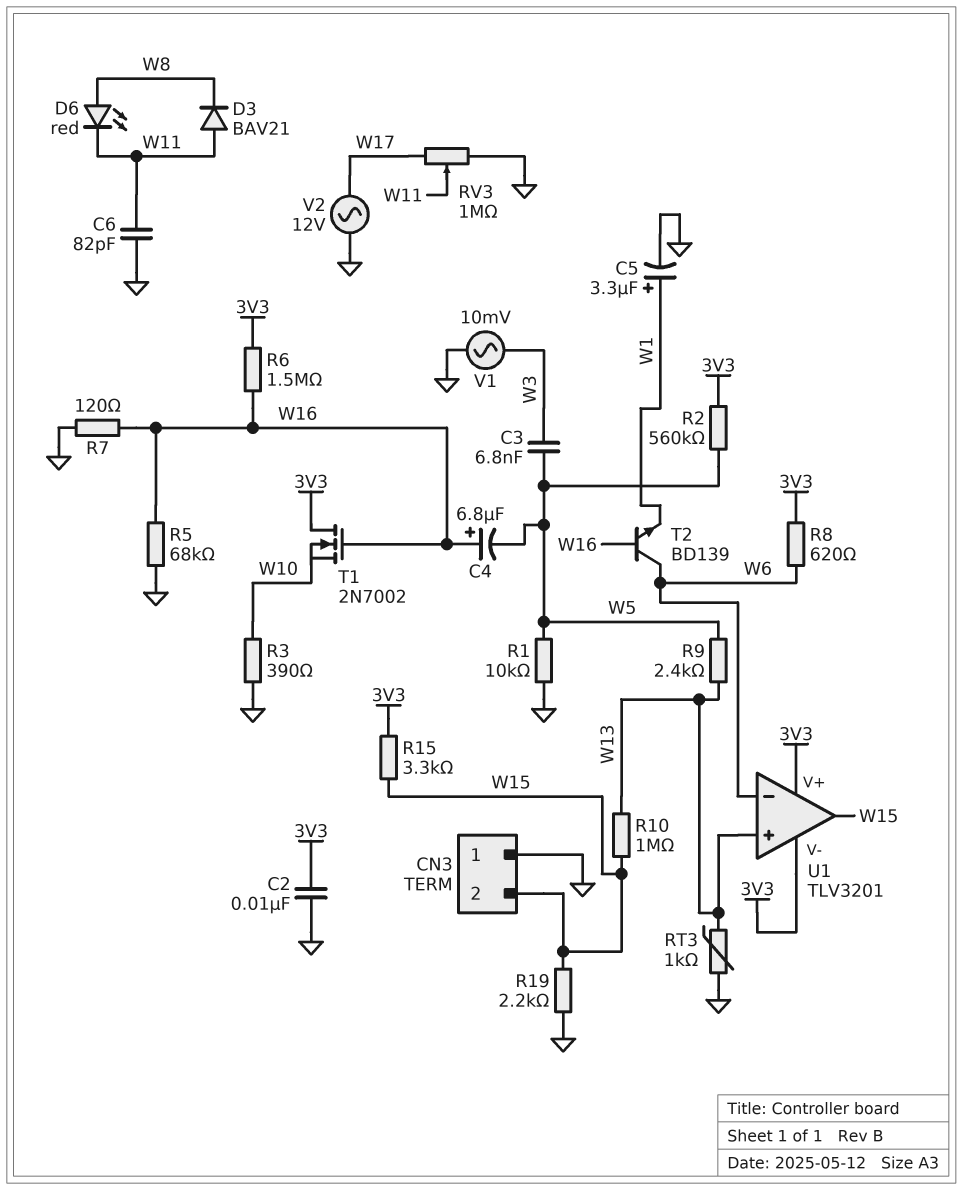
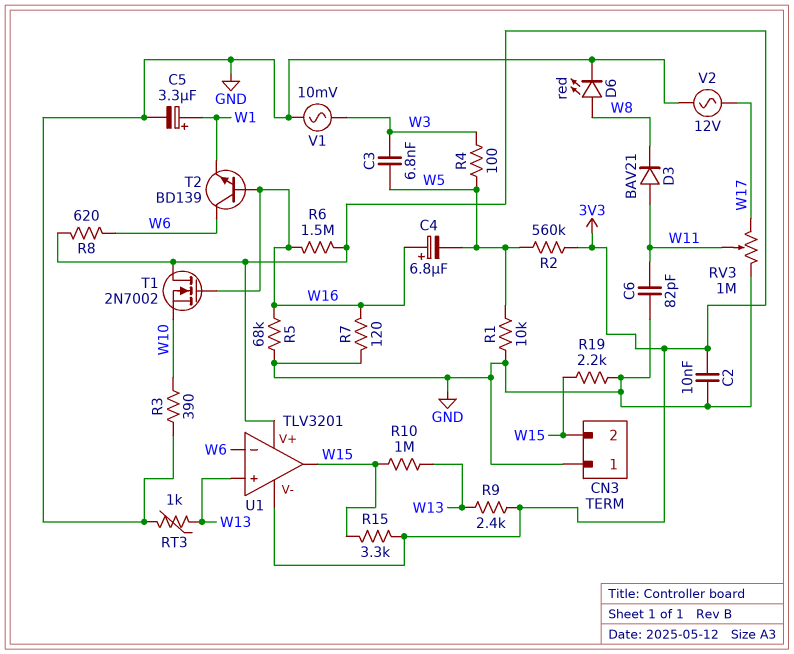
D6: LED red (A W8, K W11) -> LED red (A W8, K GND)
R4: none -> 100 (W3, W5)
R9: 2.4k (W5, W13) -> 2.4k (3V3, W13)

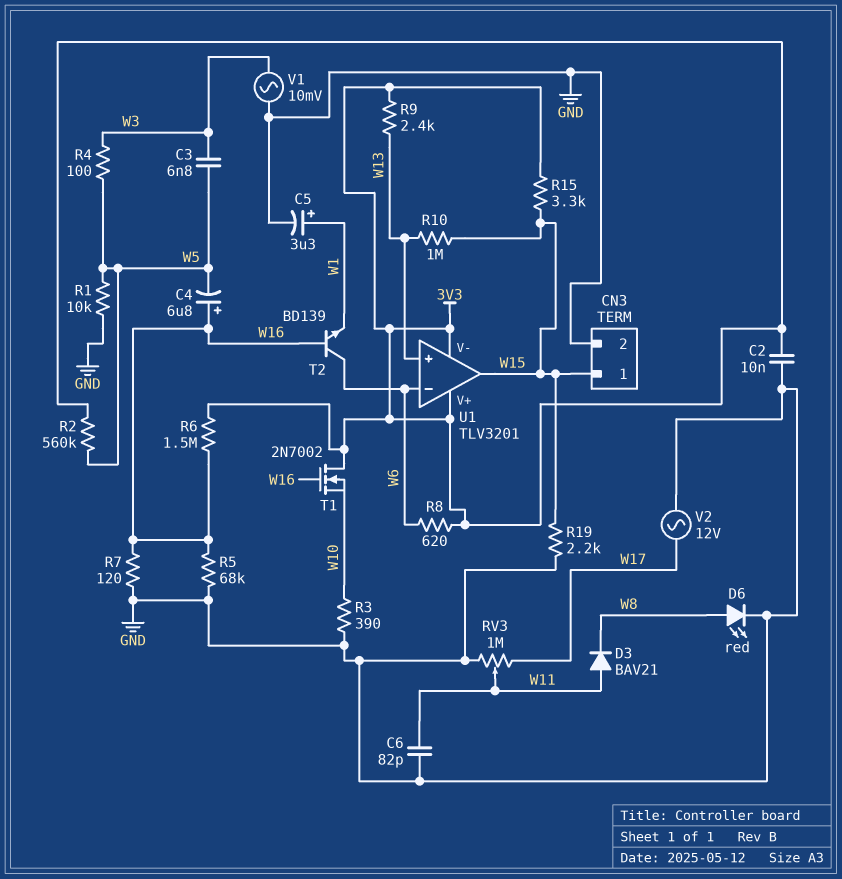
CN3 pin 1: GND -> W15
CN3 pin 2: W15 -> GND
RT3: 1k (GND, W13) -> none

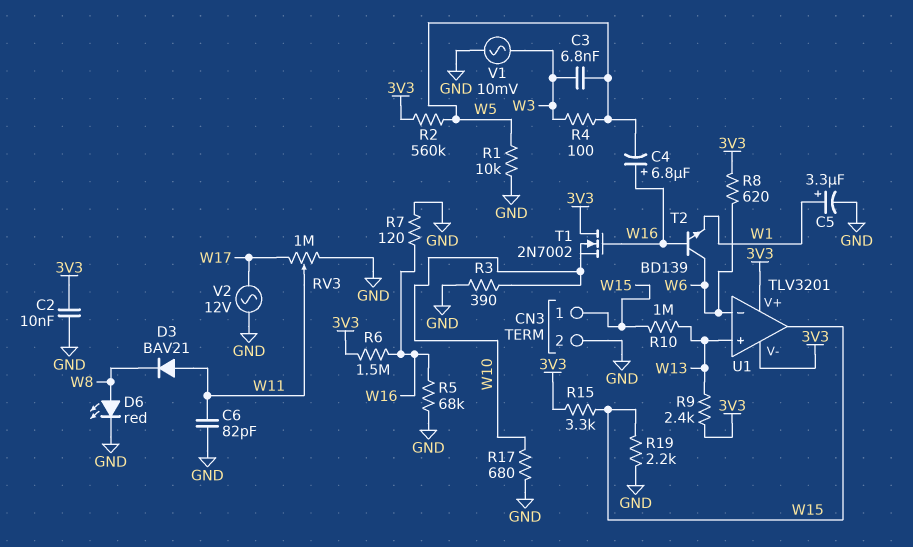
R17: none -> 680 (GND, W10)

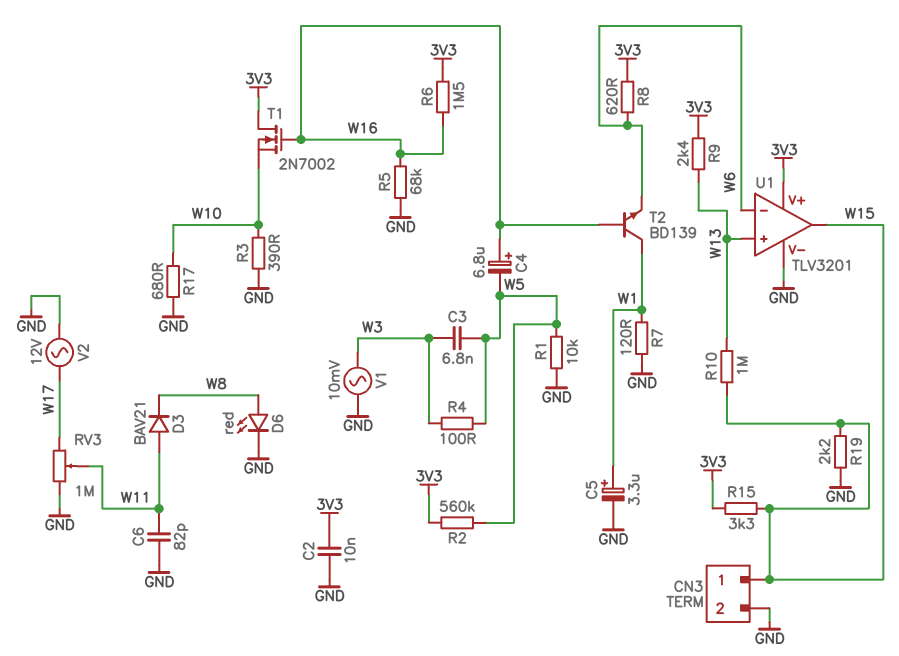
R7: 120 (GND, W16) -> 120 (GND, W1)
T2: NPN BD139 (B W16, C W6, E W1) -> NPN BD139 (B W16, C W1, E W6)
U1 pin V-: 3V3 -> GND

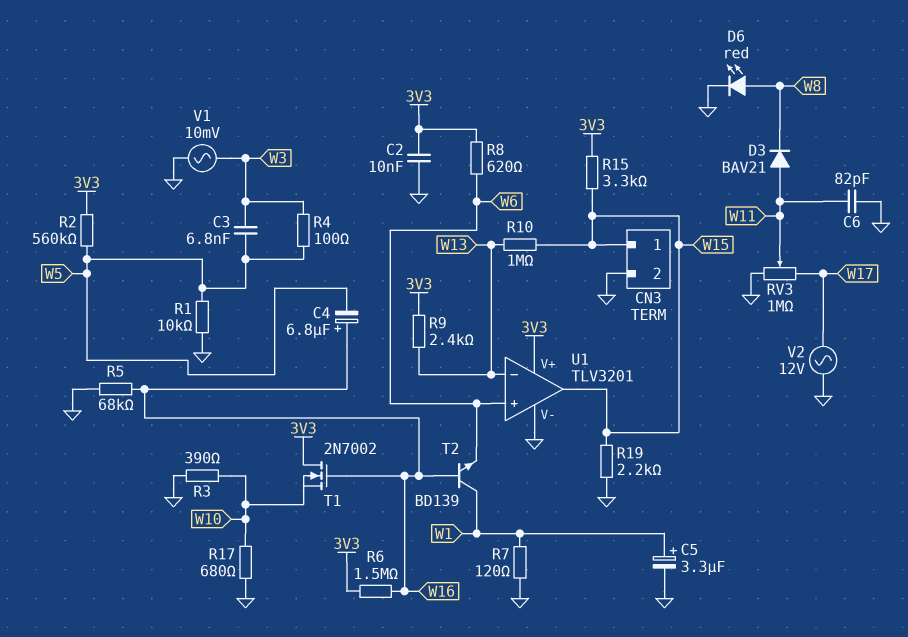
U1 pin in+: W13 -> W6
U1 pin in-: W6 -> W13

